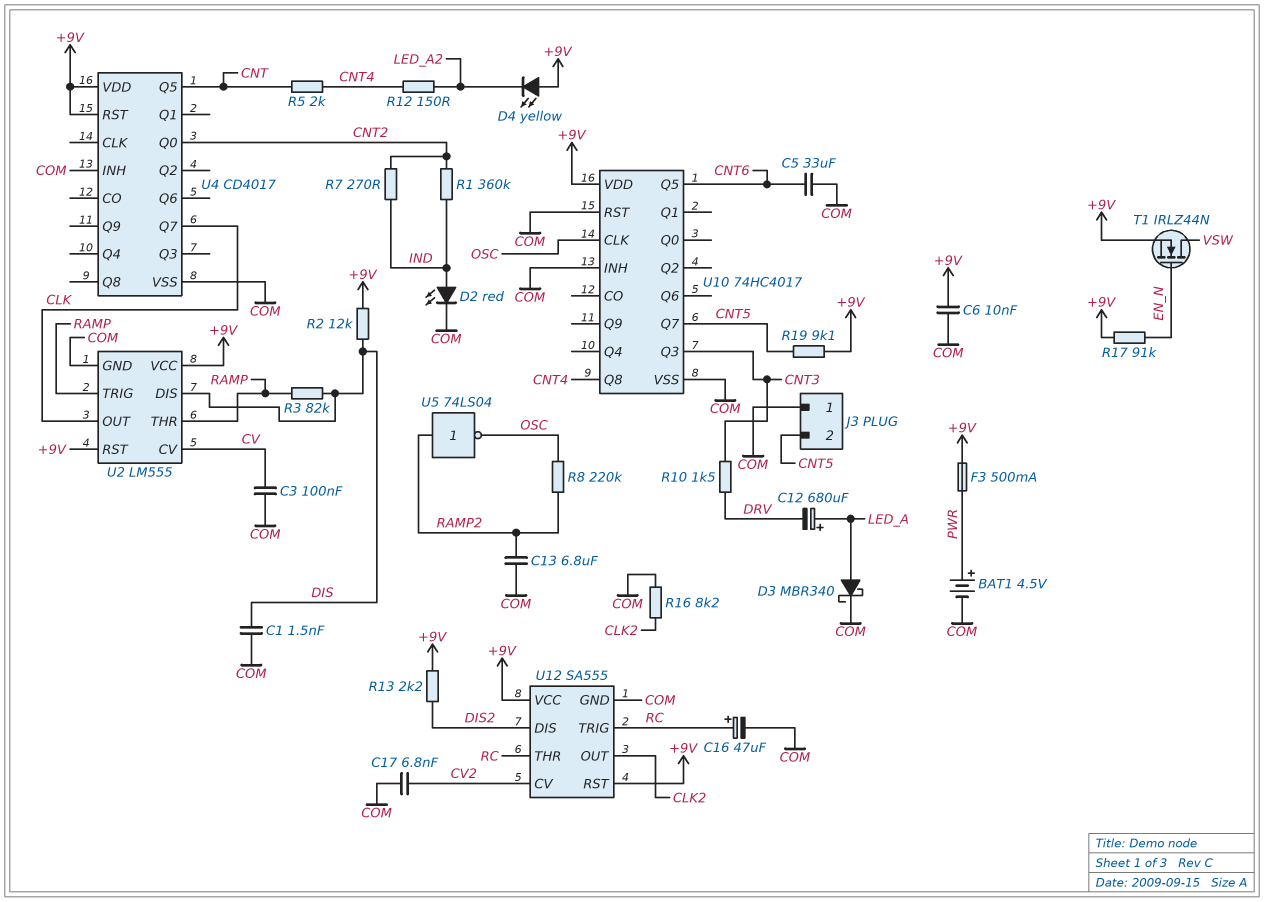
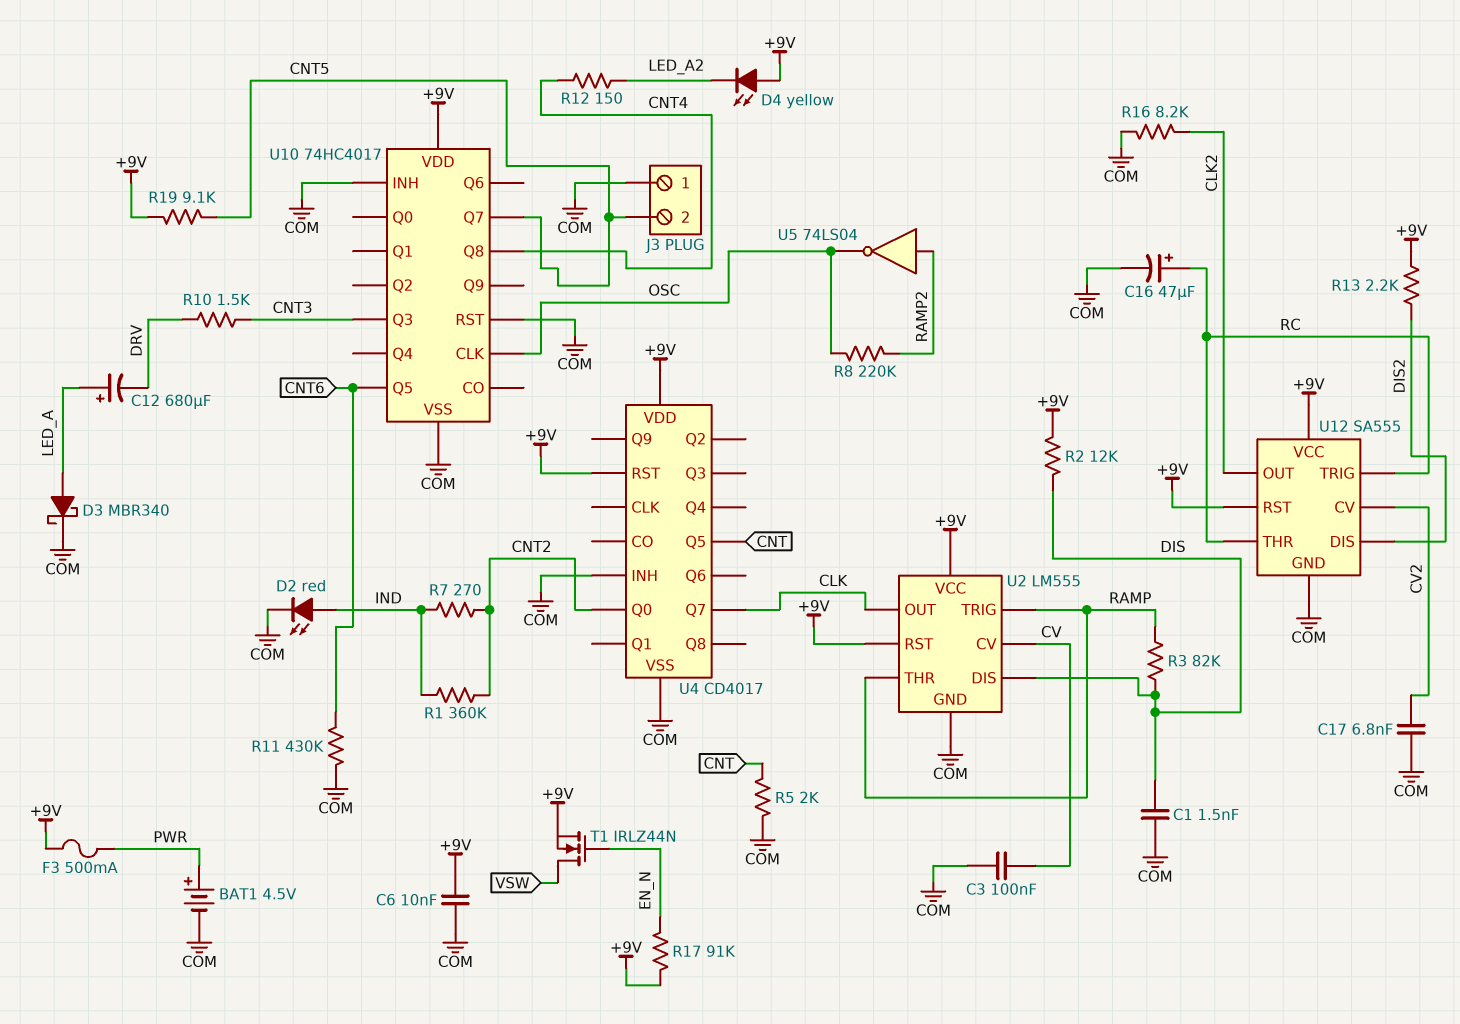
C5: 33uF (CNT6, COM) -> none
C13: 6.8uF (COM, RAMP2) -> none
R5: 2k (CNT, CNT4) -> 2k (CNT, COM)
R11: none -> 430k (CNT6, COM)

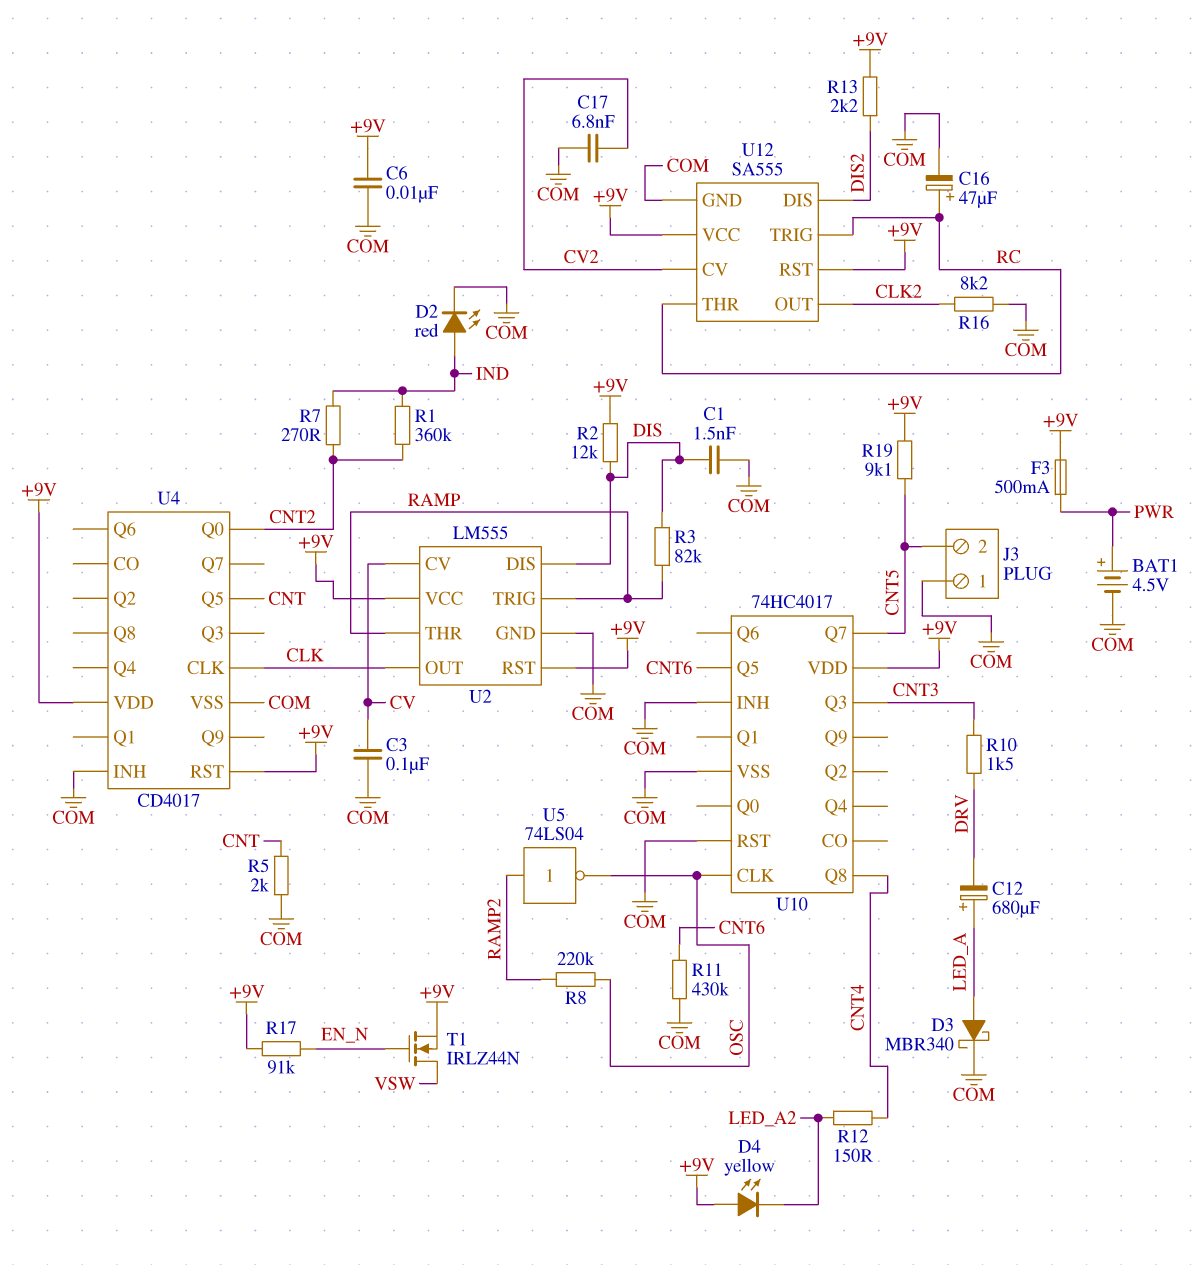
U4 pin CLK: none -> CLK
U4 pin Q7: CLK -> none

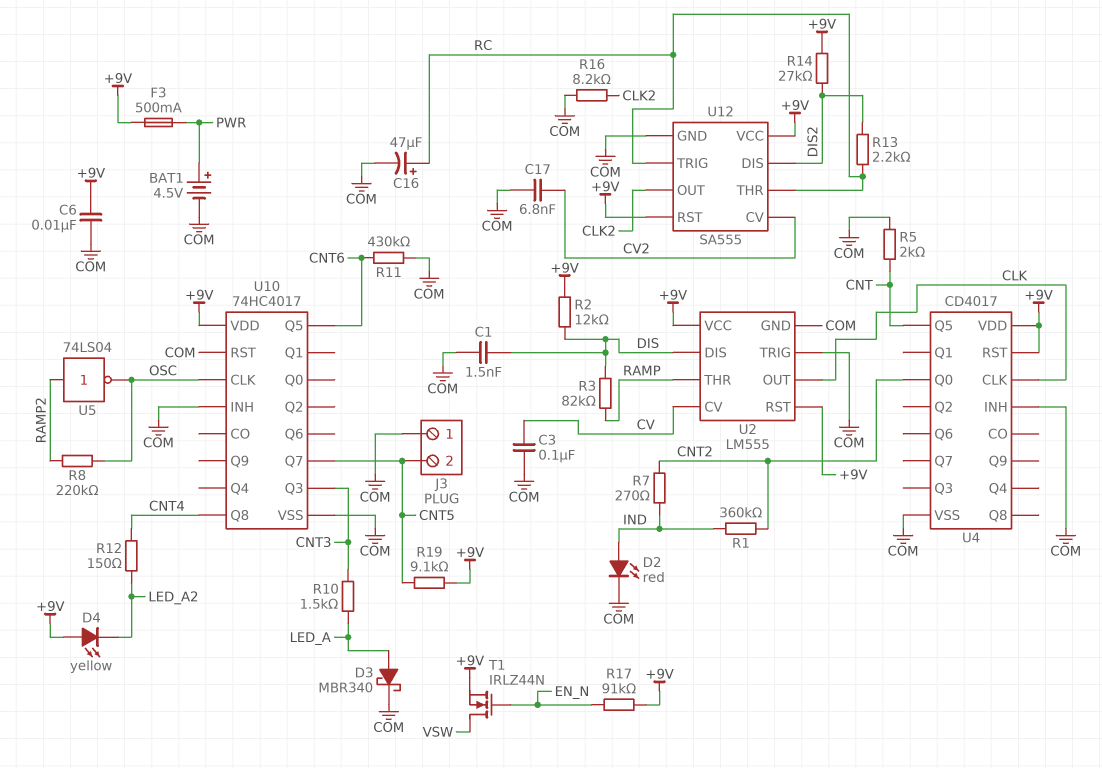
C12: 680uF (plus LED_A, minus DRV) -> none
R10: 1.5k (CNT3, DRV) -> 1.5k (CNT3, LED_A)
R13: 2.2k (+9V, DIS2) -> 2.2k (DIS2, RC)
R14: none -> 27k (+9V, DIS2)
U2 pin TRIG: RAMP -> COM

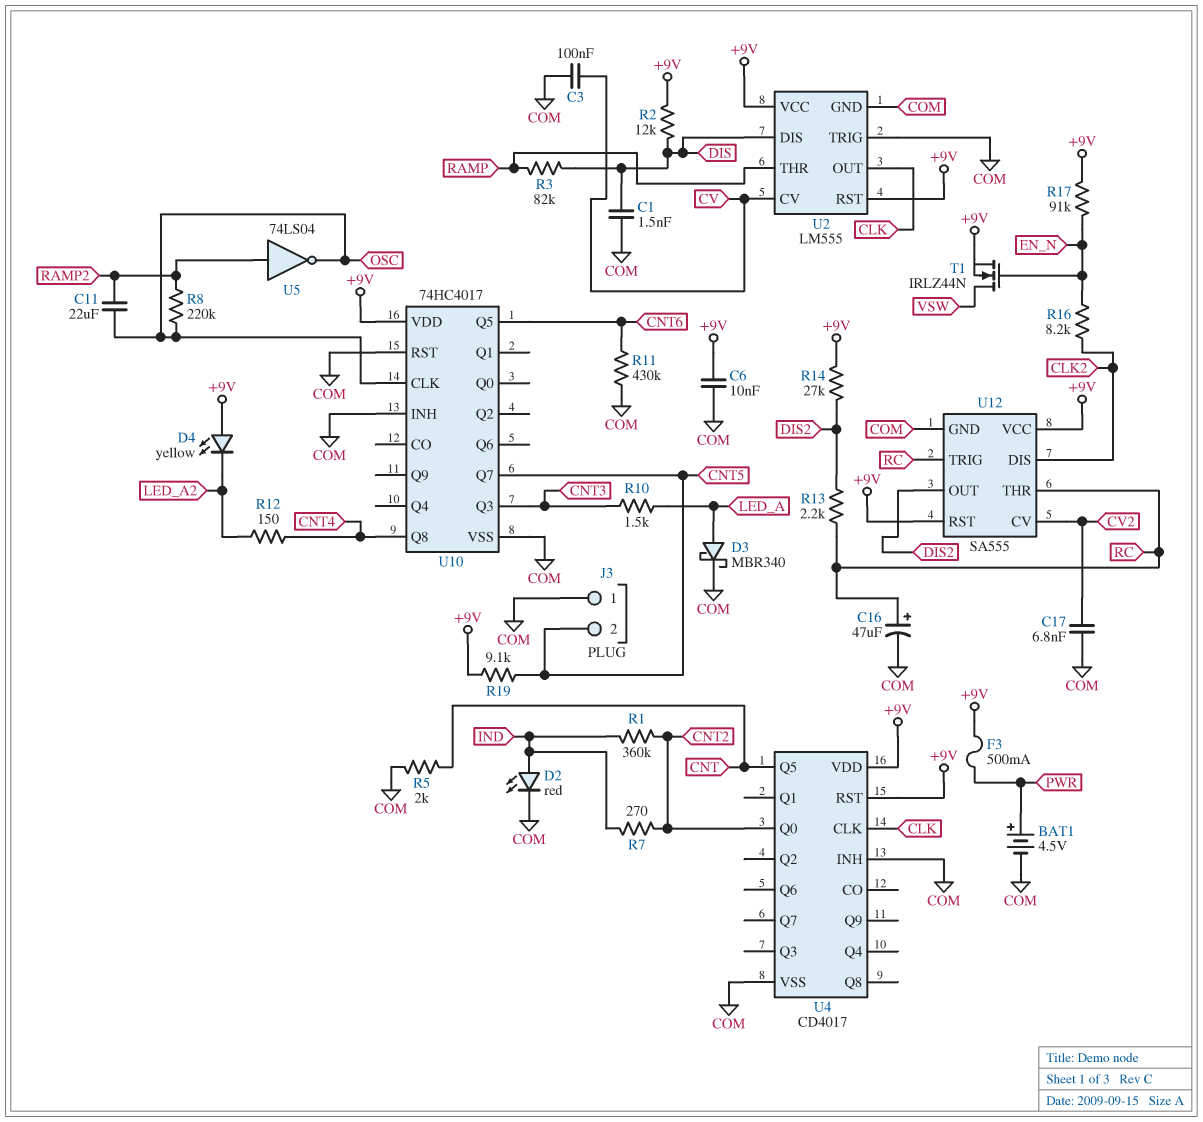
C11: none -> 22uF (OSC, RAMP2)
R16: 8.2k (CLK2, COM) -> 8.2k (CLK2, EN_N)
U12 pin DIS: DIS2 -> CLK2
U12 pin OUT: CLK2 -> DIS2

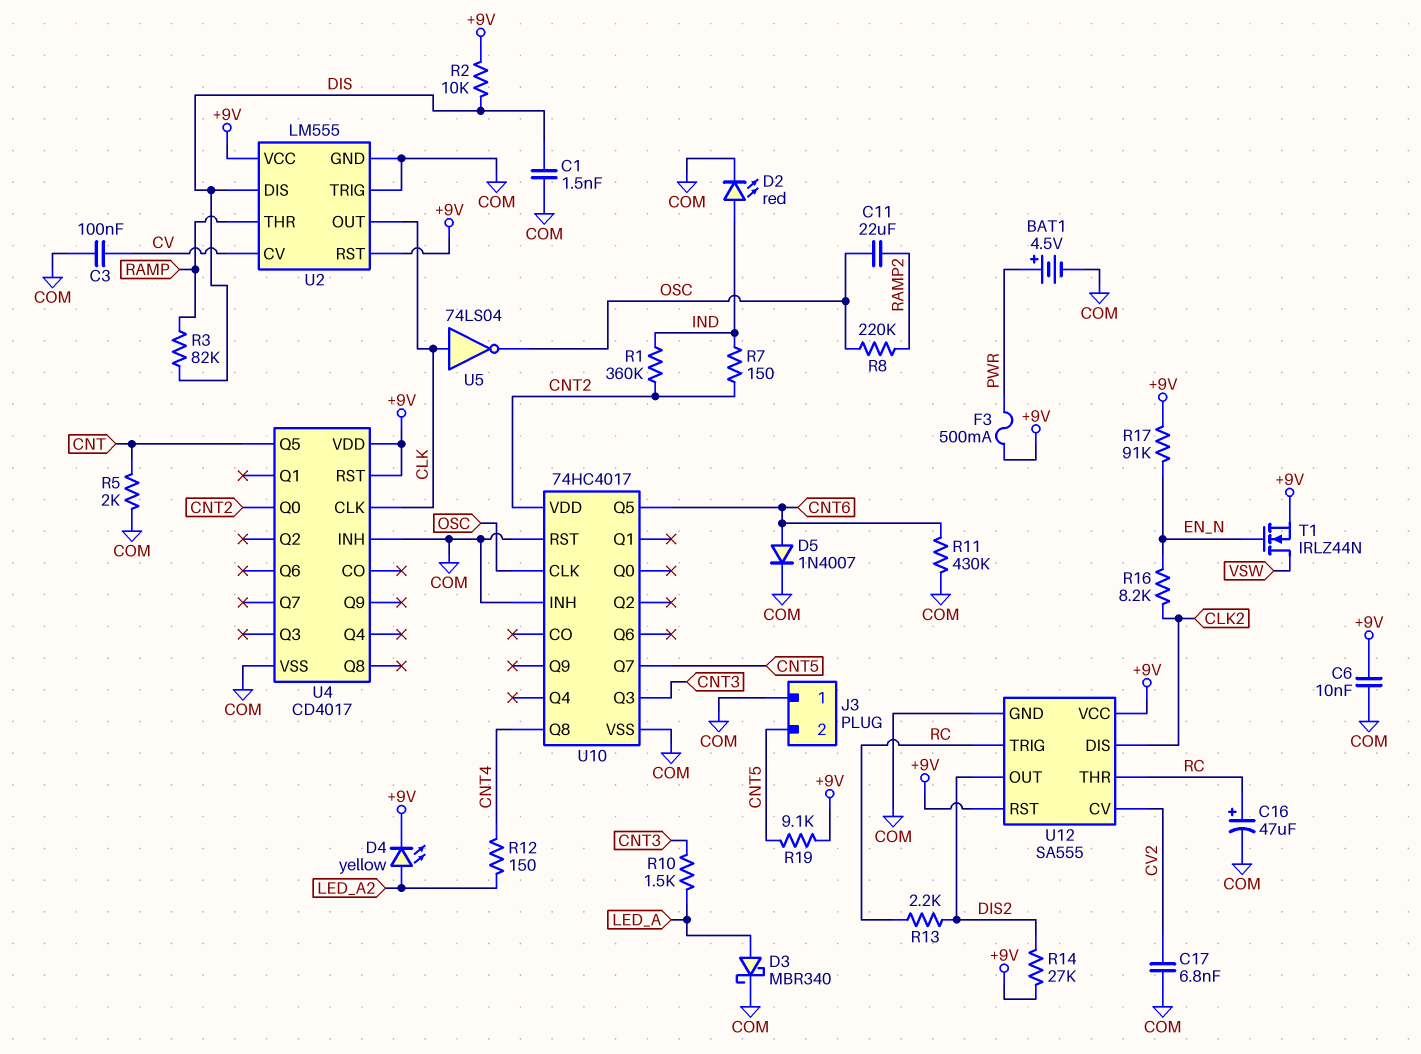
D4: LED yellow (A +9V, K LED_A2) -> LED yellow (A LED_A2, K +9V)
D5: none -> diode 1N4007 (A CNT6, K COM)
R2: 12k (+9V, DIS) -> 10k (+9V, DIS)
R7: 270 (CNT2, IND) -> 150 (CNT2, IND)
U5: NOT 74LS04 (in RAMP2, out OSC) -> NOT 74LS04 (in CLK, out OSC)
U10 pin VDD: +9V -> CNT2

